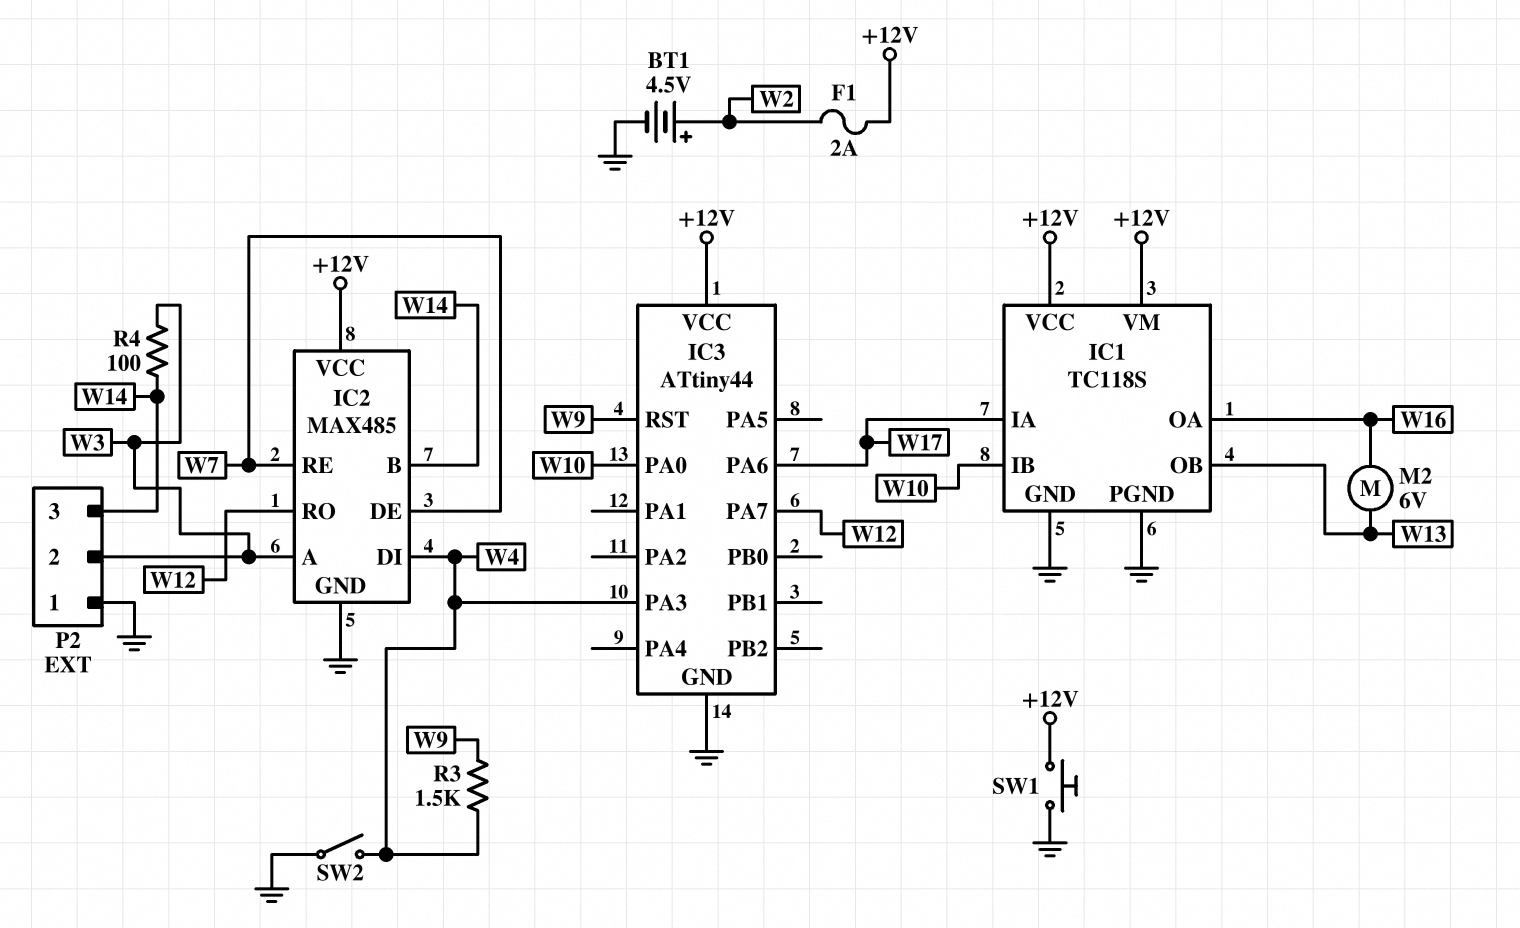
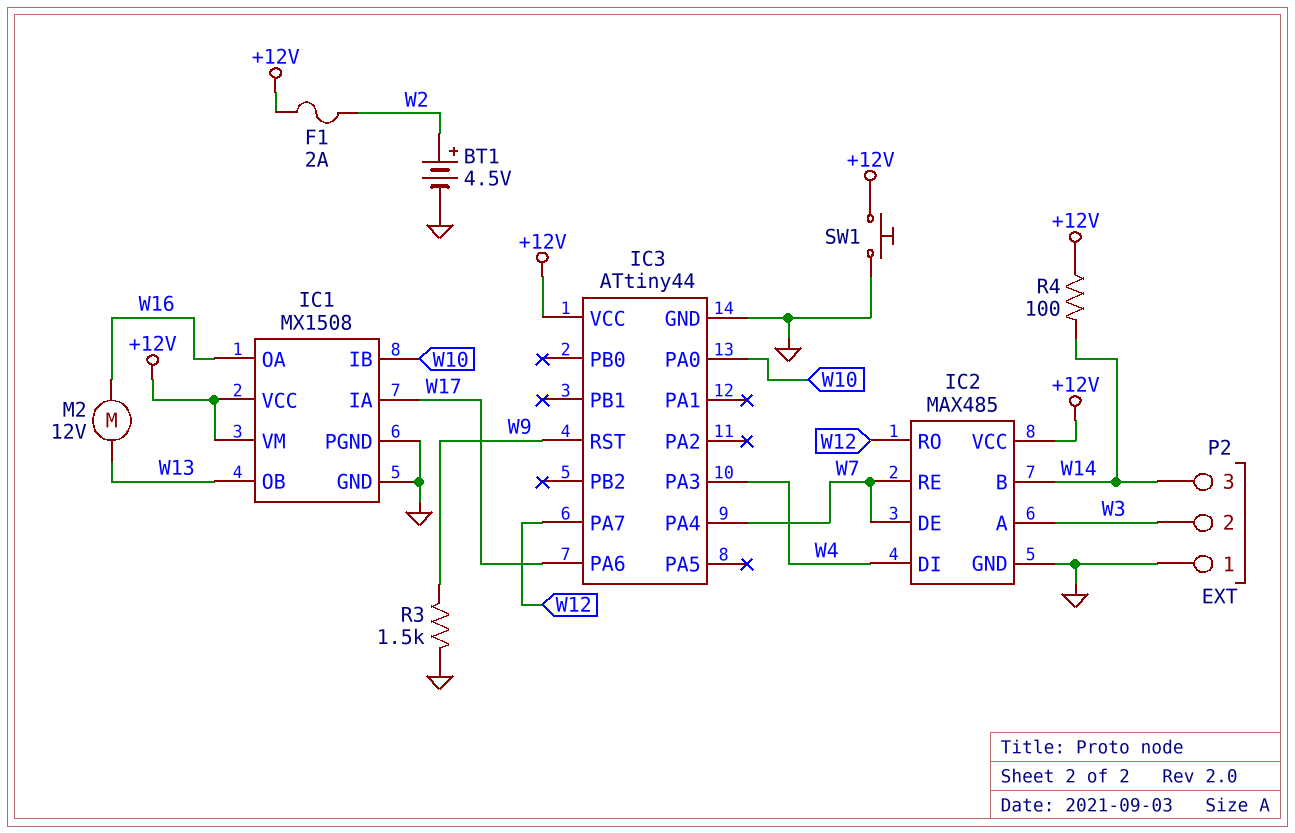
IC1: TC118S -> MX1508
IC3 pin PA4: none -> W7
M2: motor 6V (W13, W16) -> motor 12V (W13, W16)
R3: 1.5k (W4, W9) -> 1.5k (GND, W9)
R4: 100 (W3, W14) -> 100 (+12V, W14)
SW2: switch (GND, W4) -> none

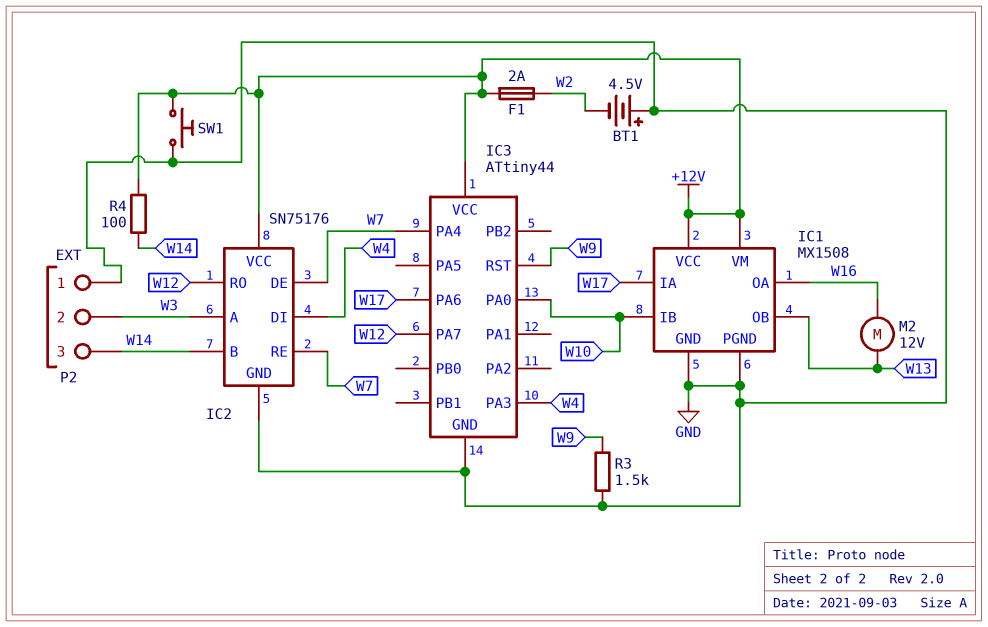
BT1: 4.5V (plus W2, minus GND) -> 4.5V (plus GND, minus W2)
IC2: MAX485 -> SN75176

